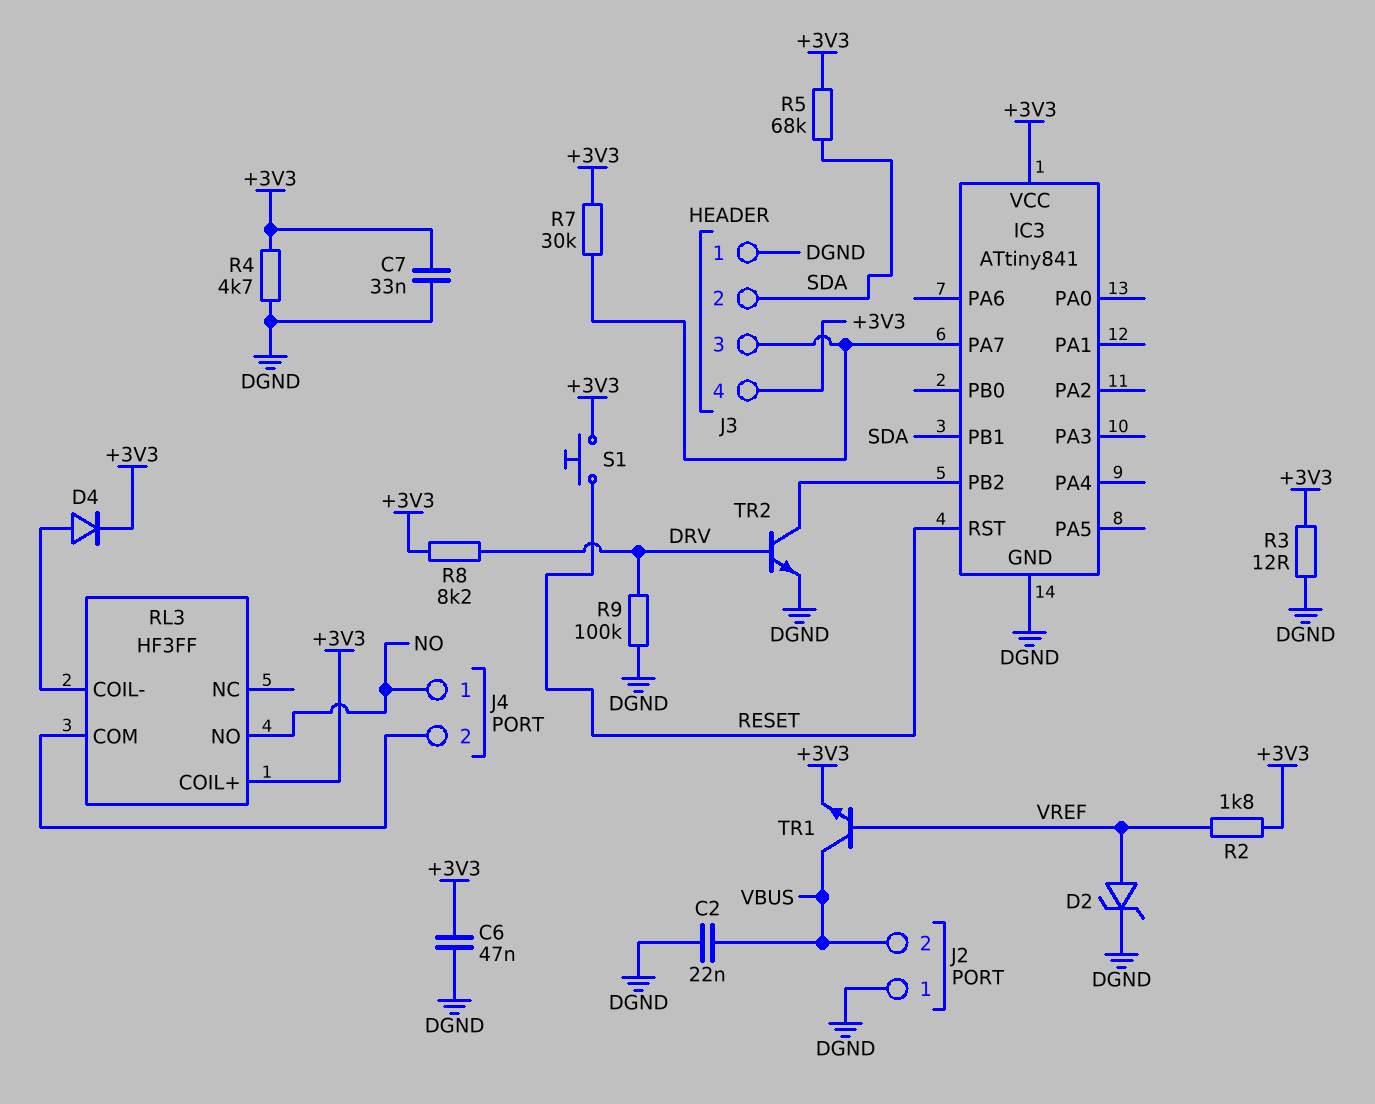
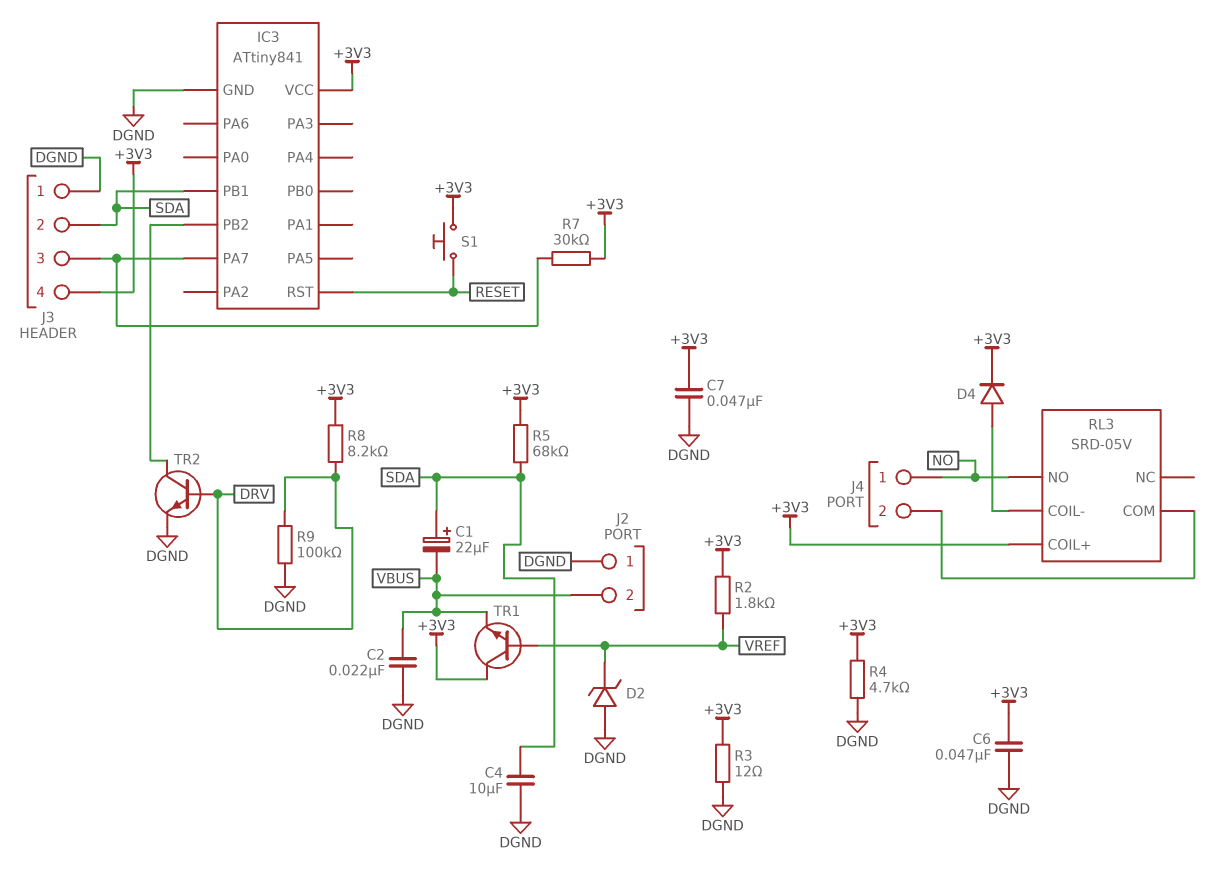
C1: none -> 22uF (plus SDA, minus VBUS)
C4: none -> 10uF (DGND, SDA)
C7: 33nF (+3V3, DGND) -> 47nF (+3V3, DGND)
D2: zener (A VREF, K DGND) -> zener (A DGND, K VREF)
RL3: HF3FF -> SRD-05V
TR1: NPN (B VREF, C VBUS, E +3V3) -> NPN (B VREF, C +3V3, E VBUS)

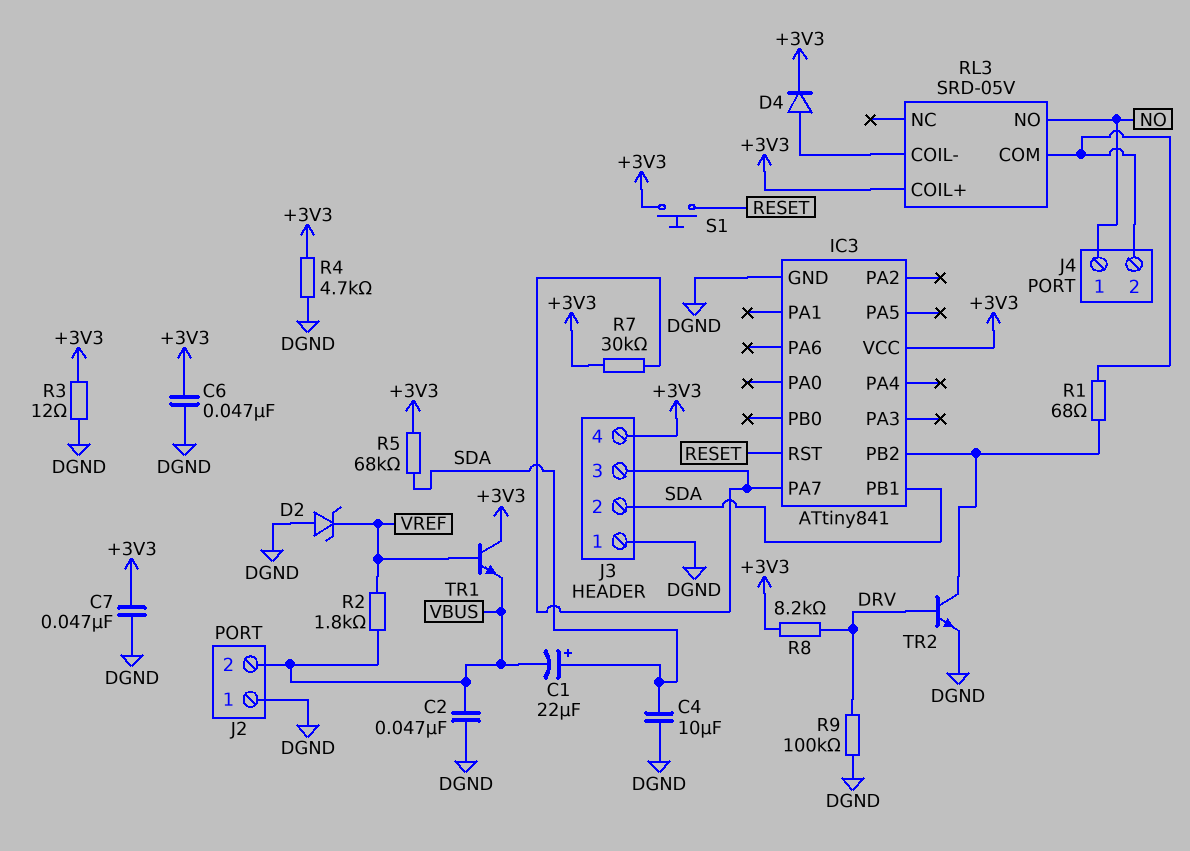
C2: 22nF (DGND, VBUS) -> 47nF (DGND, VBUS)
R1: none -> 68 (IC3/PB2, J4/2)
R2: 1.8k (+3V3, VREF) -> 1.8k (VBUS, VREF)

